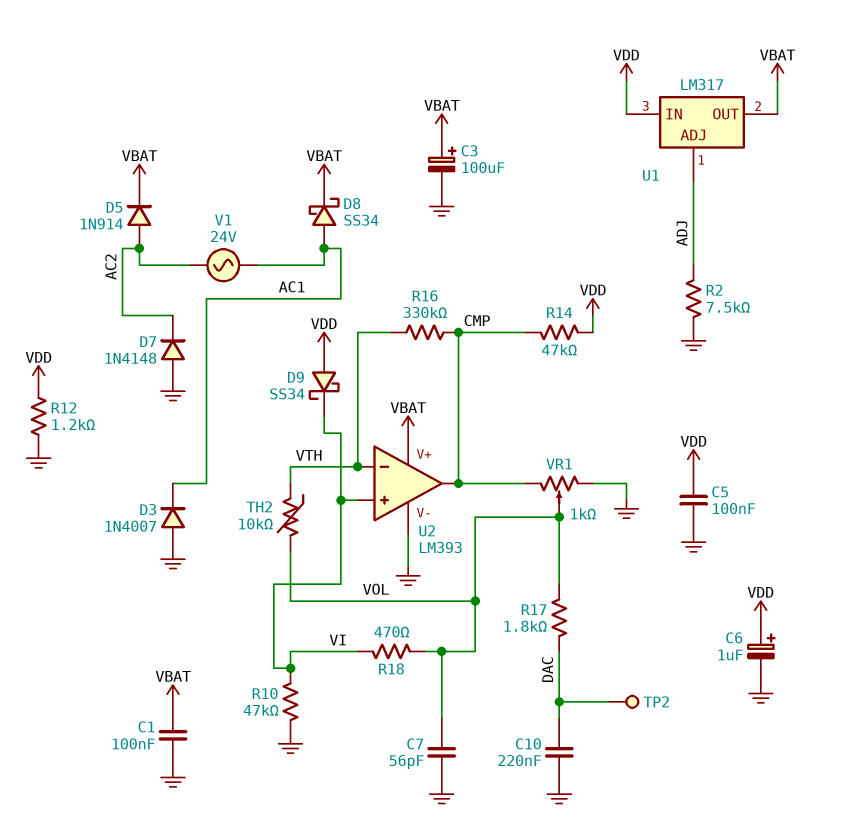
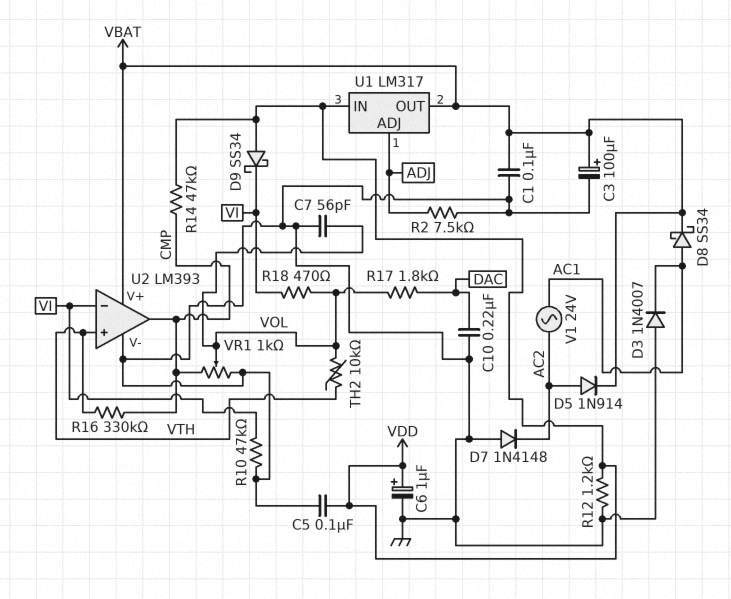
TP2: test point (DAC) -> none
U2 pin in+: VI -> VTH
U2 pin in-: VTH -> VI

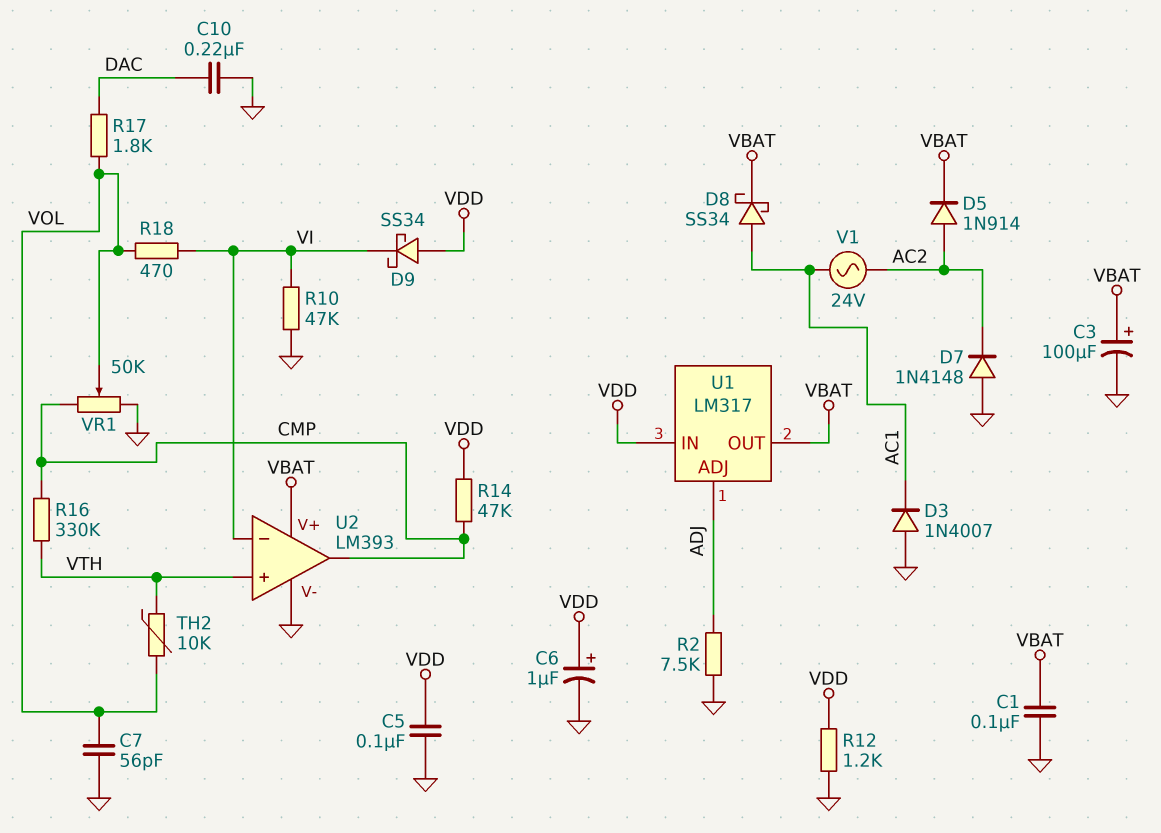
VR1: 1k (CMP, GND, wiper VOL) -> 50k (CMP, GND, wiper VOL)

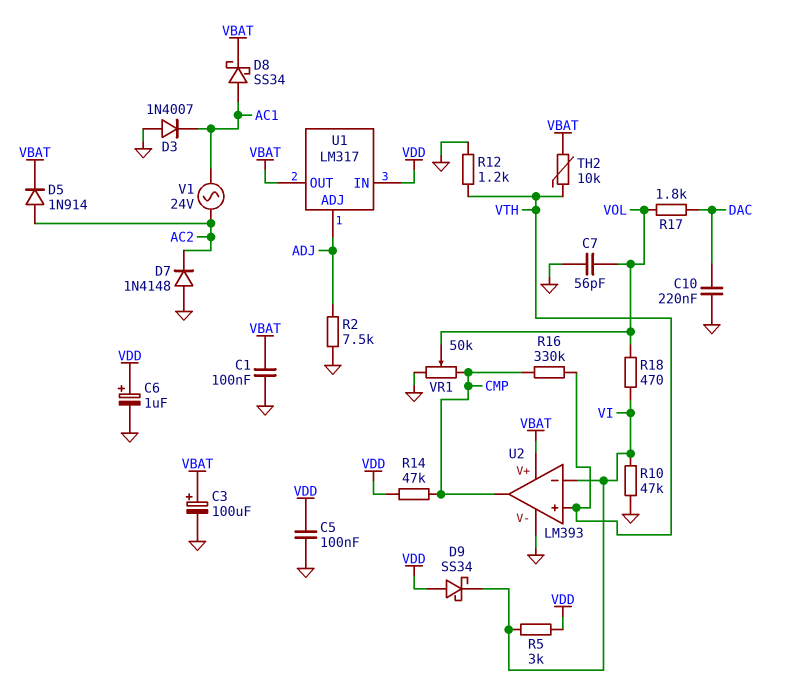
R5: none -> 3k (VDD, VI)
R12: 1.2k (GND, VDD) -> 1.2k (GND, VTH)
TH2: 10k (VOL, VTH) -> 10k (VBAT, VTH)

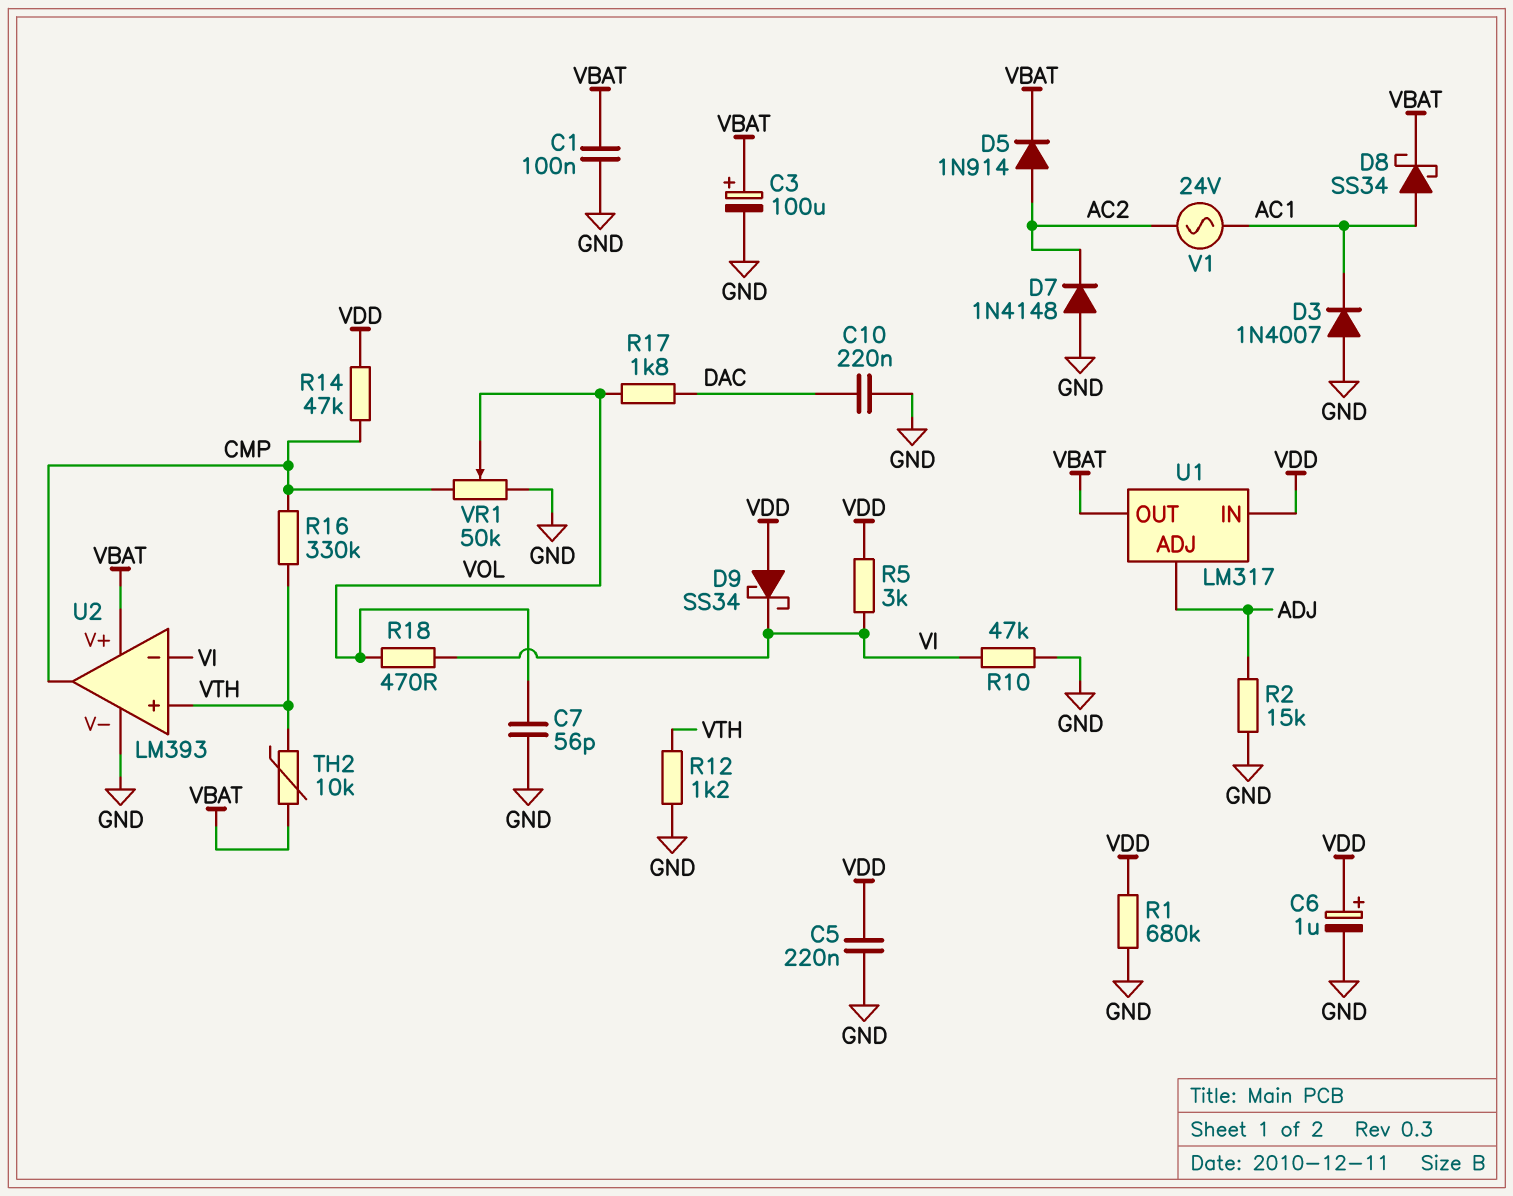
C5: 100nF (GND, VDD) -> 220nF (GND, VDD)
R1: none -> 680k (GND, VDD)
R2: 7.5k (ADJ, GND) -> 15k (ADJ, GND)

